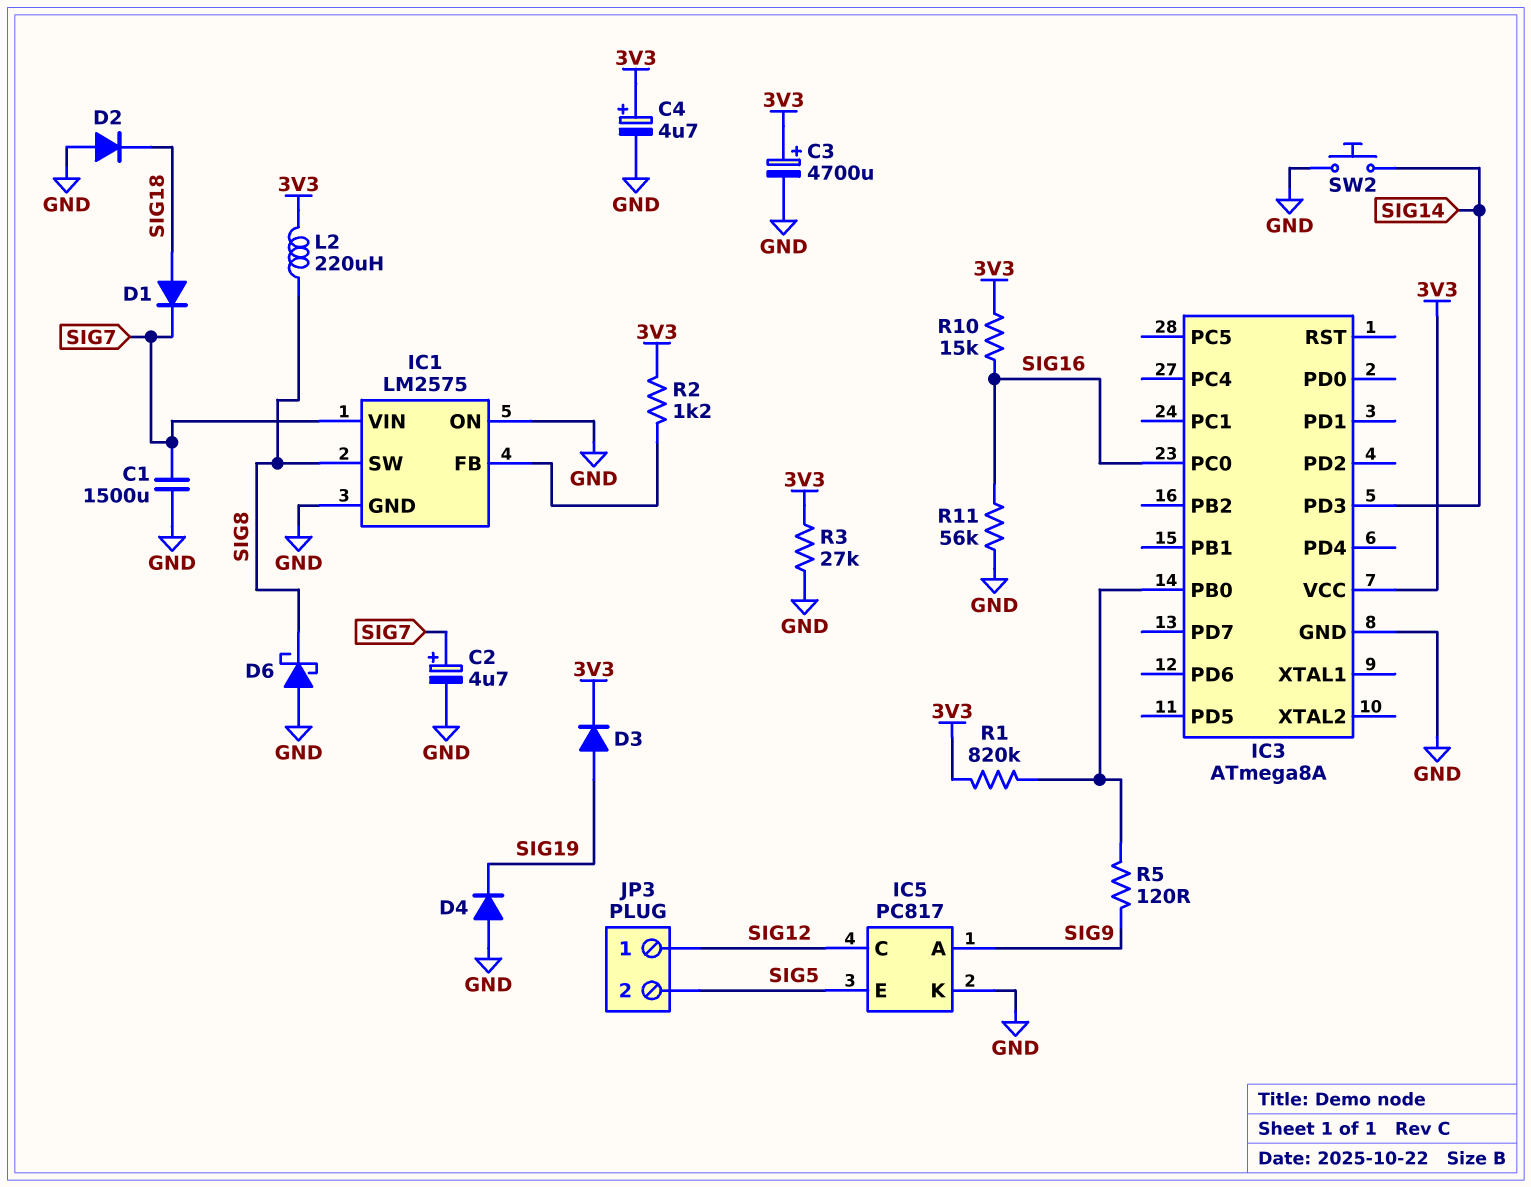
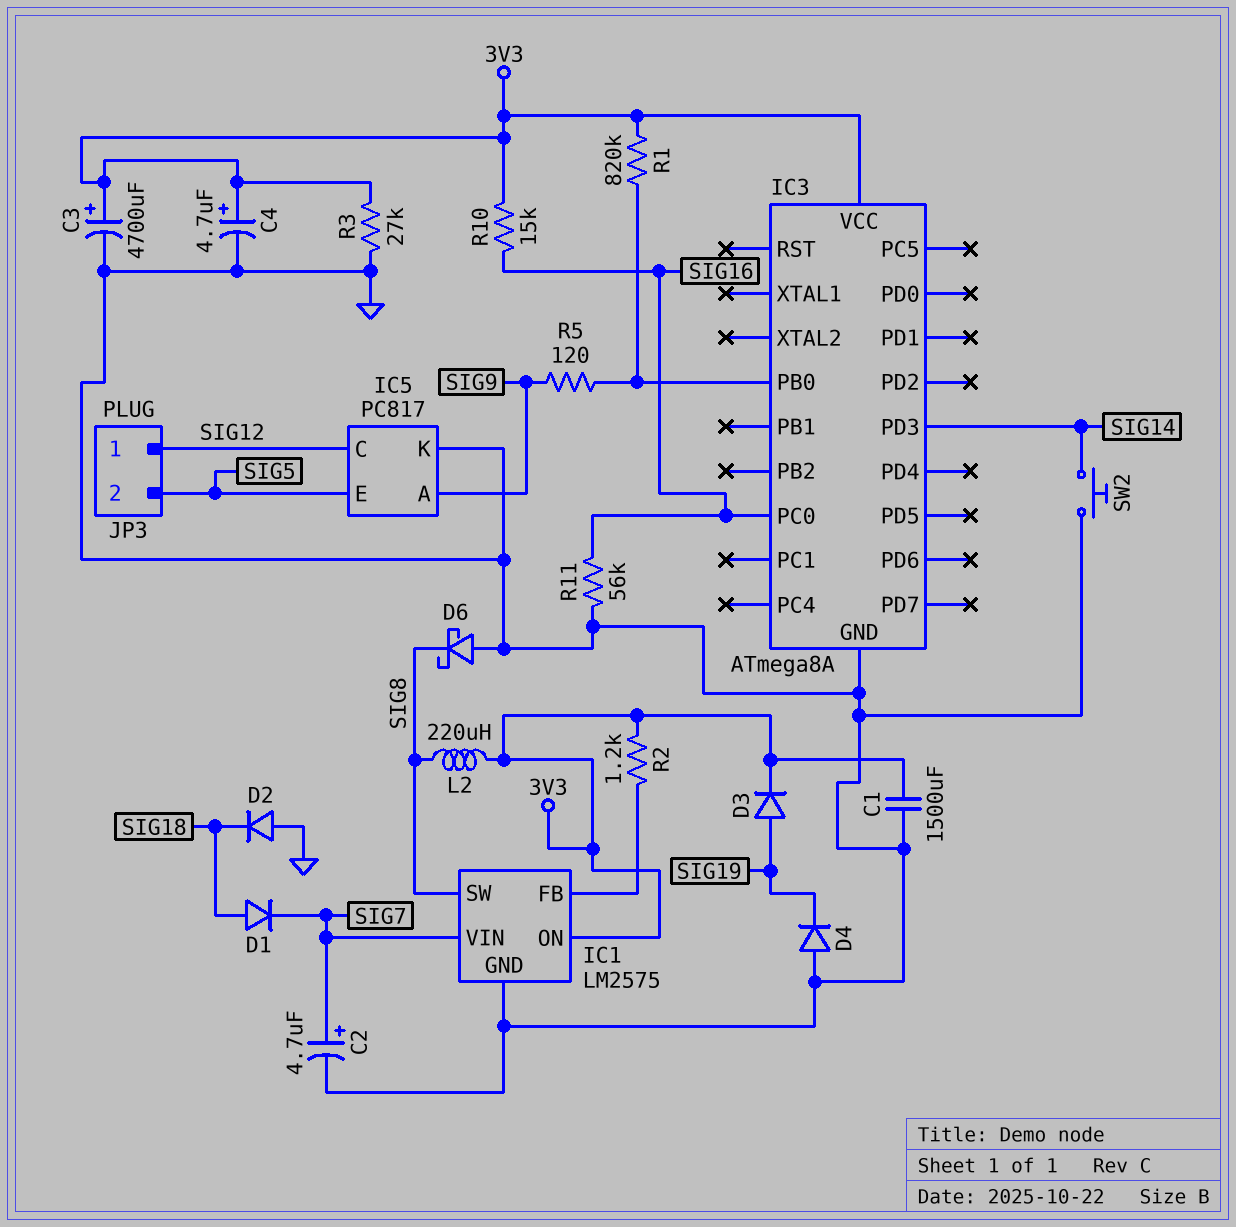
C1: 1500uF (GND, SIG7) -> 1500uF (3V3, GND)
IC1 pin ON: GND -> 3V3

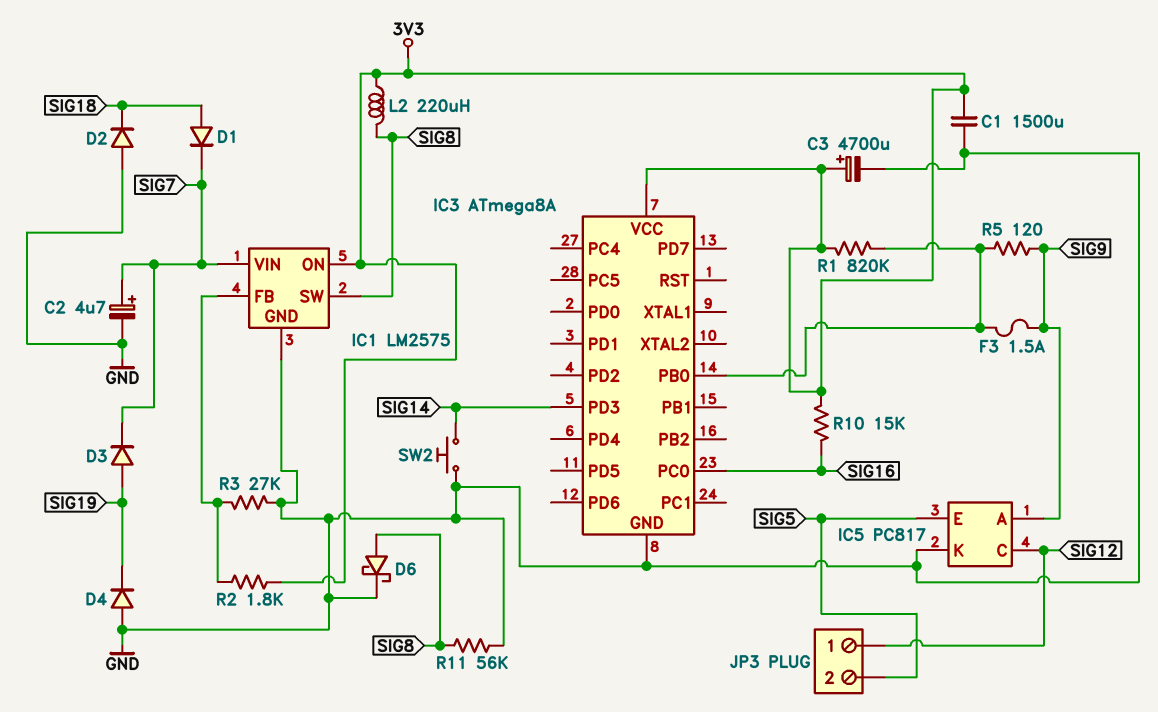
C4: 4.7uF (plus 3V3, minus GND) -> none
D3: diode (A SIG19, K 3V3) -> diode (A SIG19, K SIG7)
D6: schottky (A GND, K SIG8) -> schottky (A SIG8, K GND)
F3: none -> 1.5A (IC3/PB0, SIG9)
R2: 1.2k (3V3, IC1/FB) -> 1.8k (3V3, IC1/FB)
R3: 27k (3V3, GND) -> 27k (GND, IC1/FB)
R11: 56k (GND, SIG16) -> 56k (GND, SIG8)

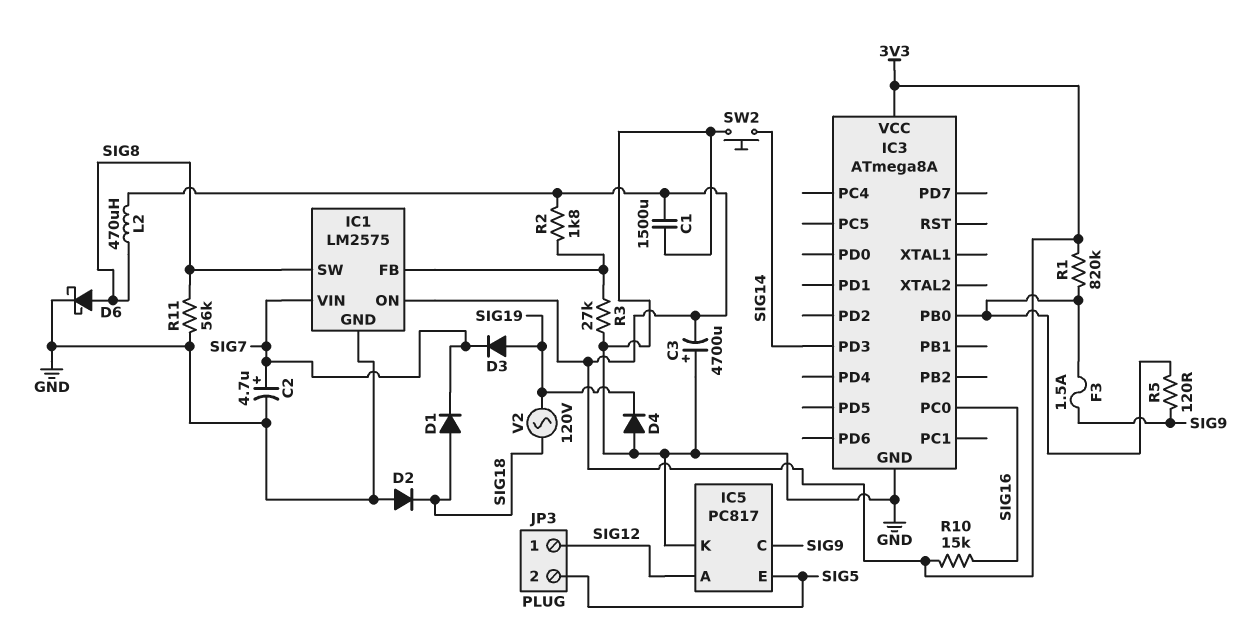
C3: 4700uF (plus 3V3, minus GND) -> 4700uF (plus GND, minus 3V3)
IC5 pin A: SIG9 -> SIG12
IC5 pin C: SIG12 -> SIG9
L2: 220uH (3V3, SIG8) -> 470uH (3V3, SIG8)
V2: none -> AC 120V (SIG18, SIG19)

